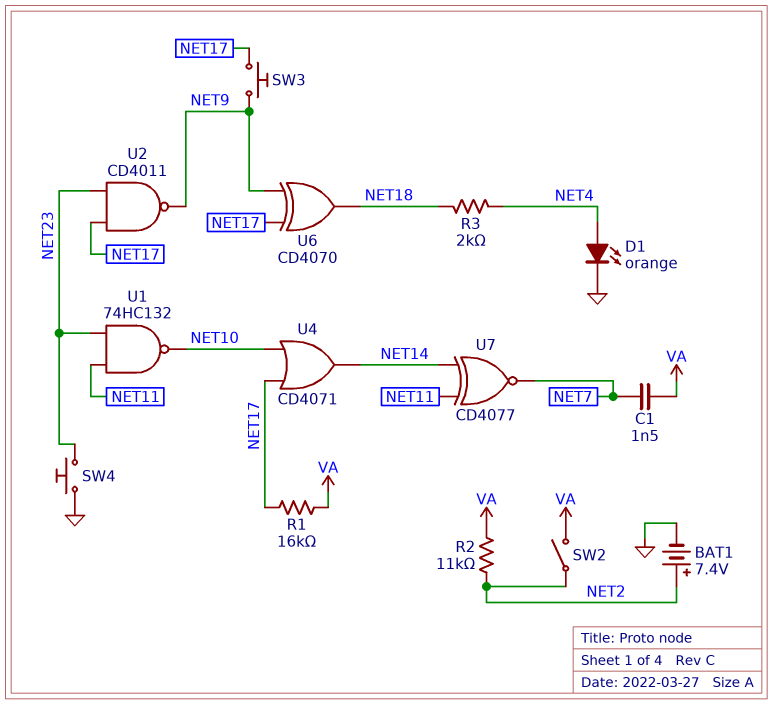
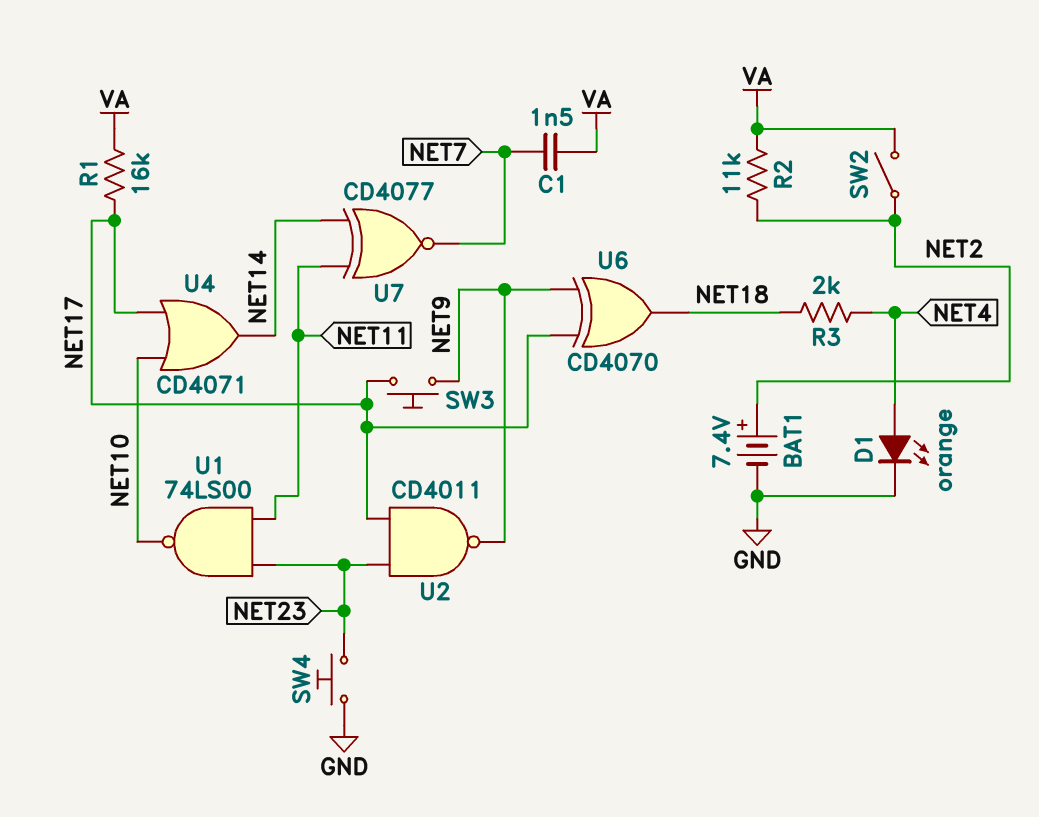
U1: NAND 74HC132 (in NET11, in NET23, out NET10) -> NAND 74LS00 (in NET11, in NET23, out NET10)

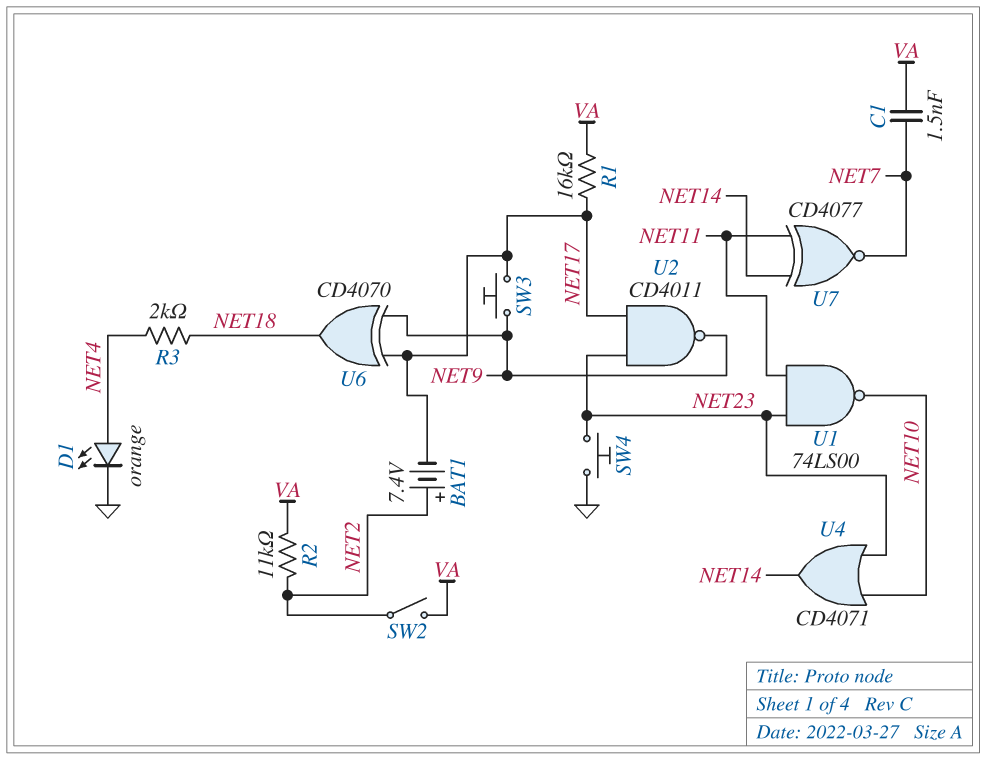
BAT1: 7.4V (plus NET2, minus GND) -> 7.4V (plus NET2, minus NET17)
U4: OR CD4071 (in NET10, in NET17, out NET14) -> OR CD4071 (in NET10, in NET23, out NET14)

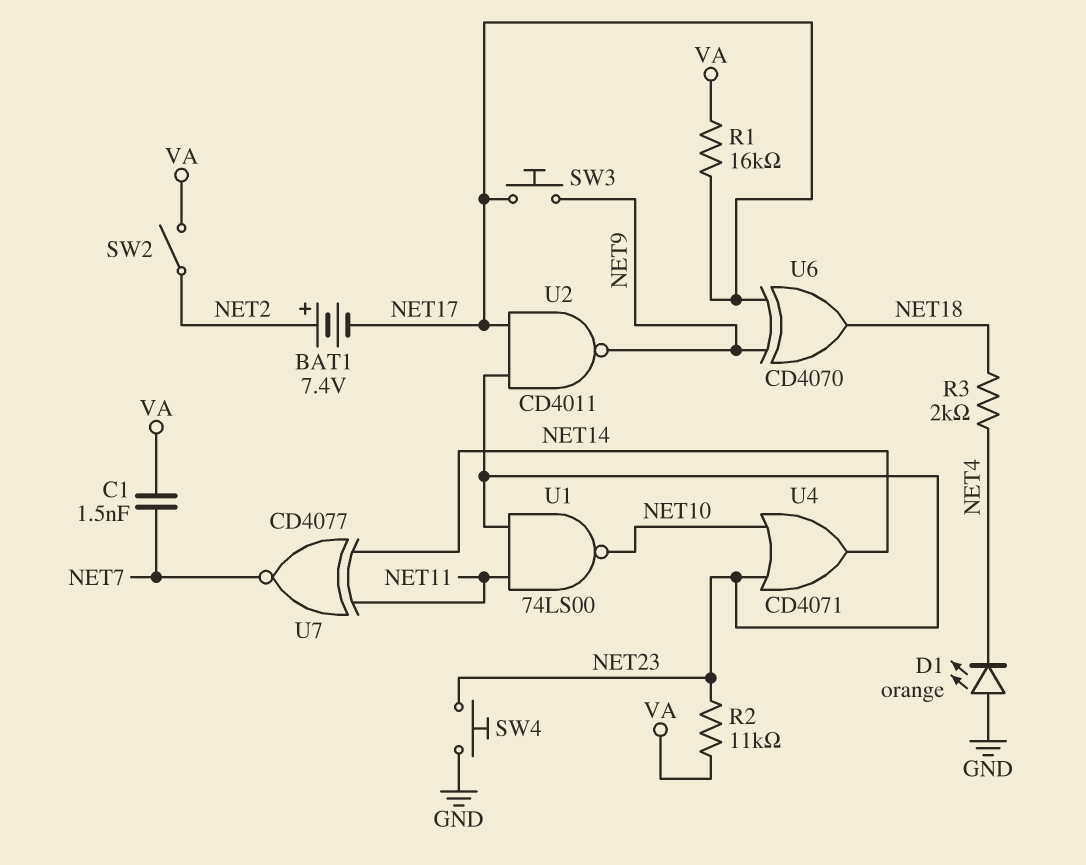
D1: LED orange (A NET4, K GND) -> LED orange (A GND, K NET4)
R2: 11k (NET2, VA) -> 11k (NET23, VA)

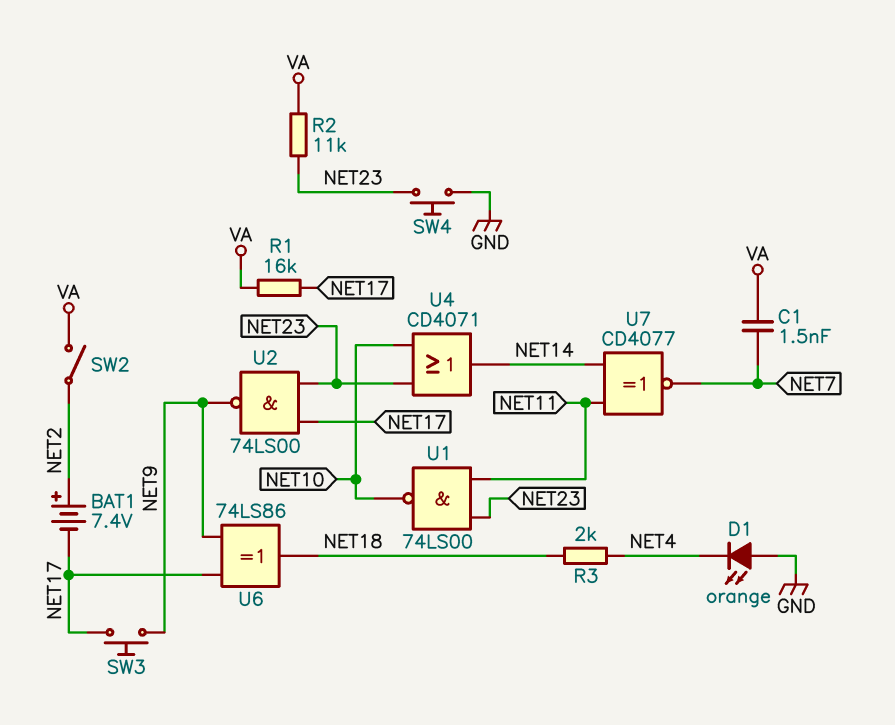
U2: NAND CD4011 (in NET17, in NET23, out NET9) -> NAND 74LS00 (in NET17, in NET23, out NET9)
U6: XOR CD4070 (in NET9, in NET17, out NET18) -> XOR 74LS86 (in NET9, in NET17, out NET18)

